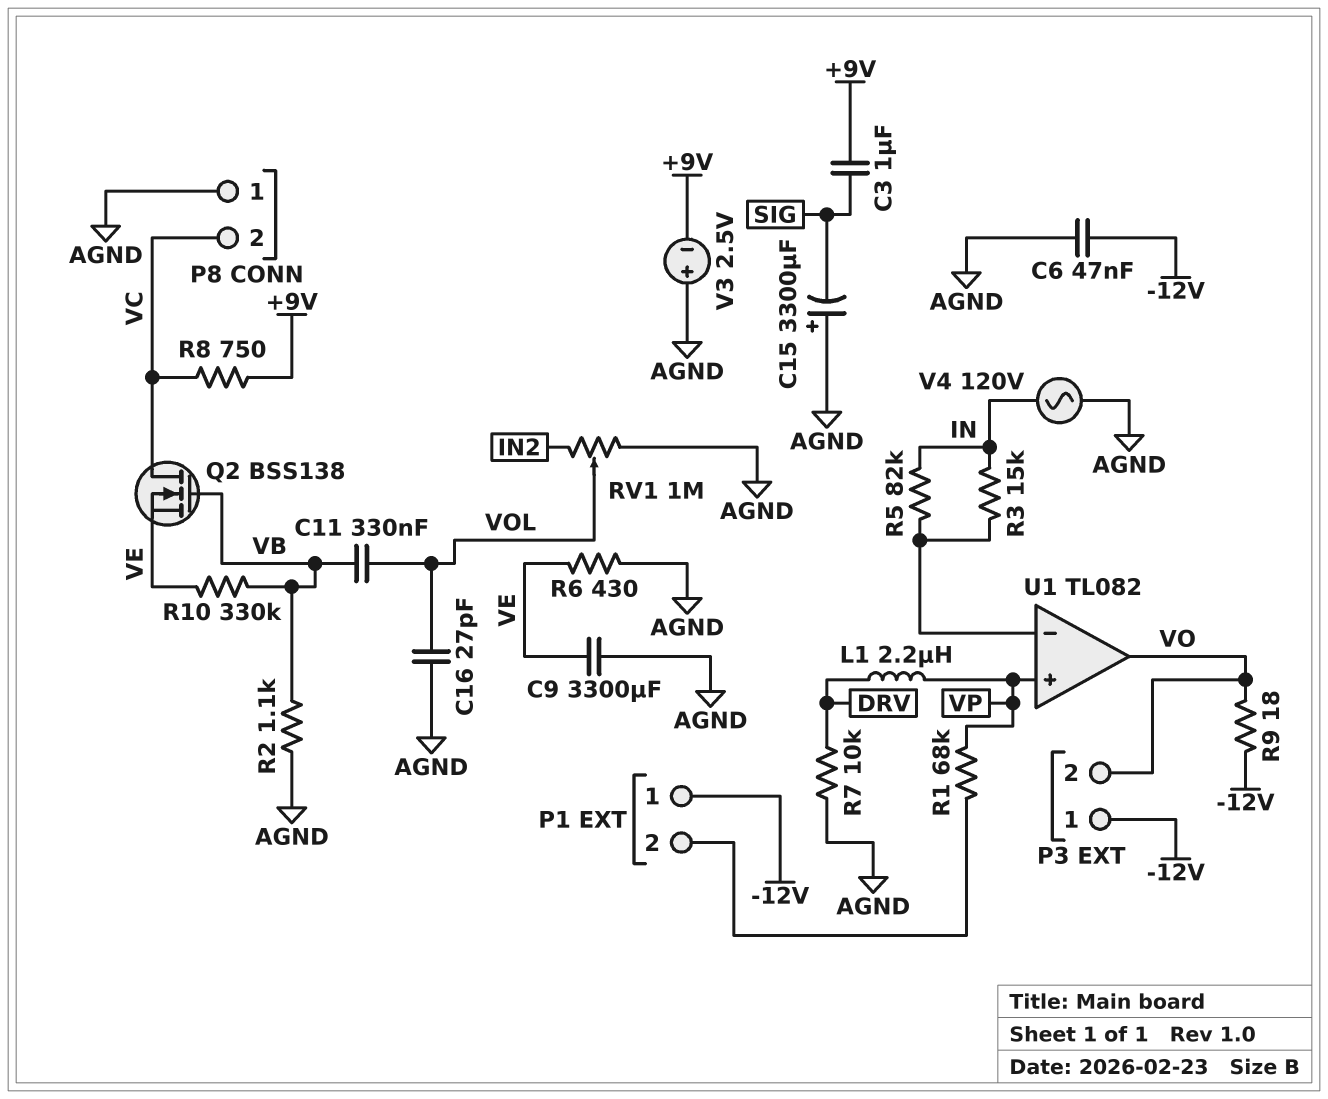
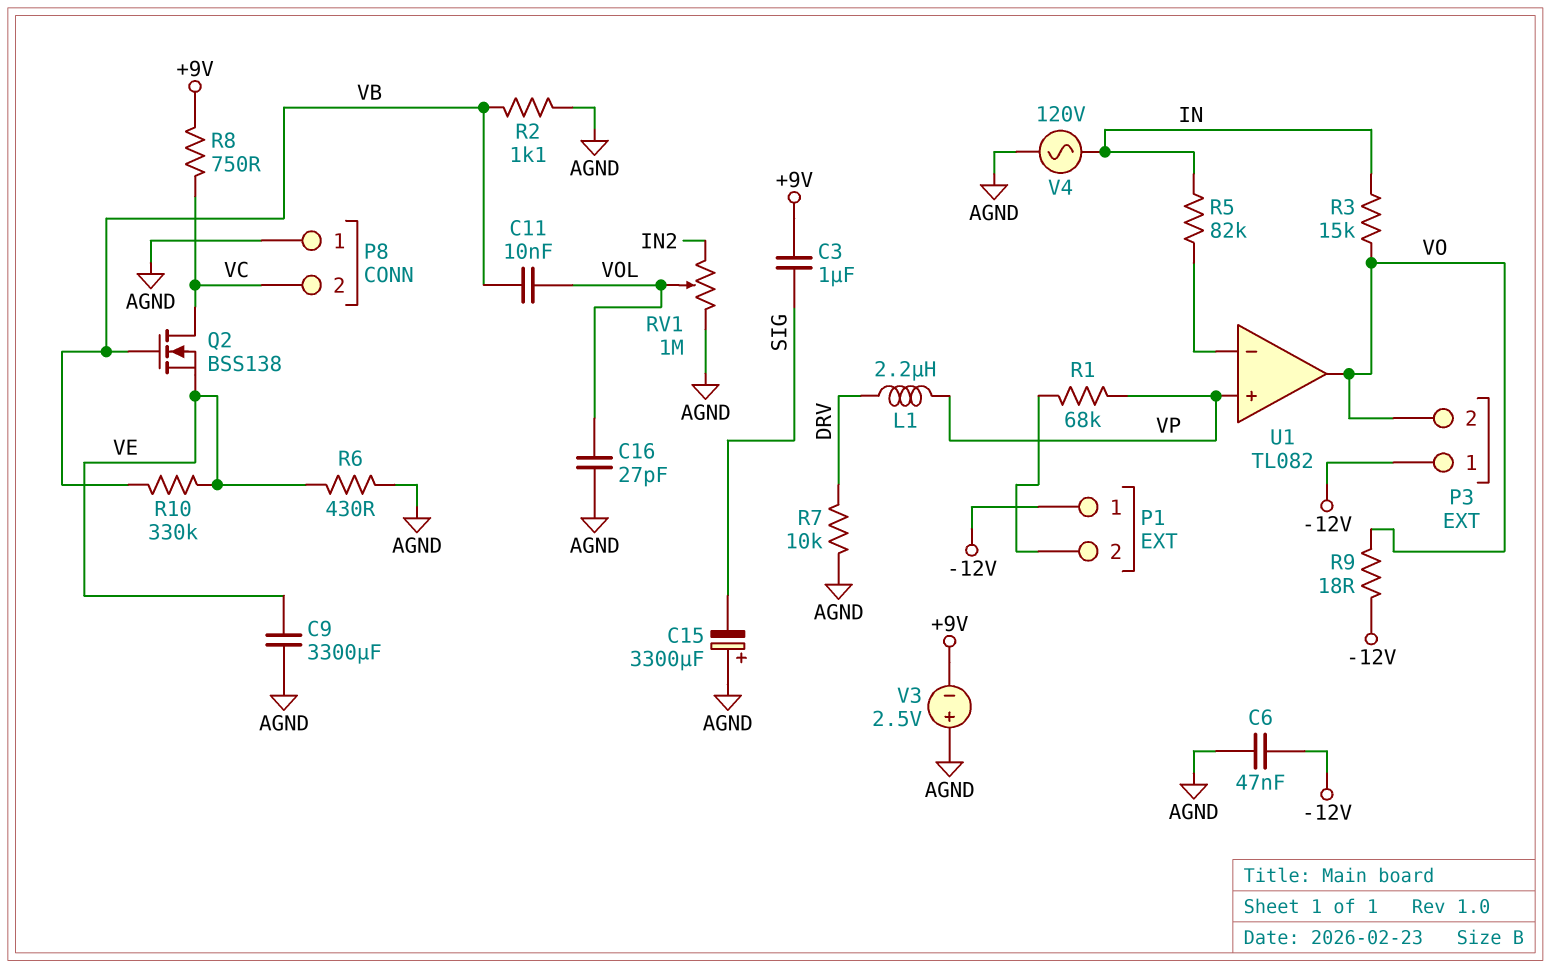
C11: 330nF (VB, VOL) -> 10nF (VB, VOL)
R3: 15k (IN, U1/in-) -> 15k (IN, VO)

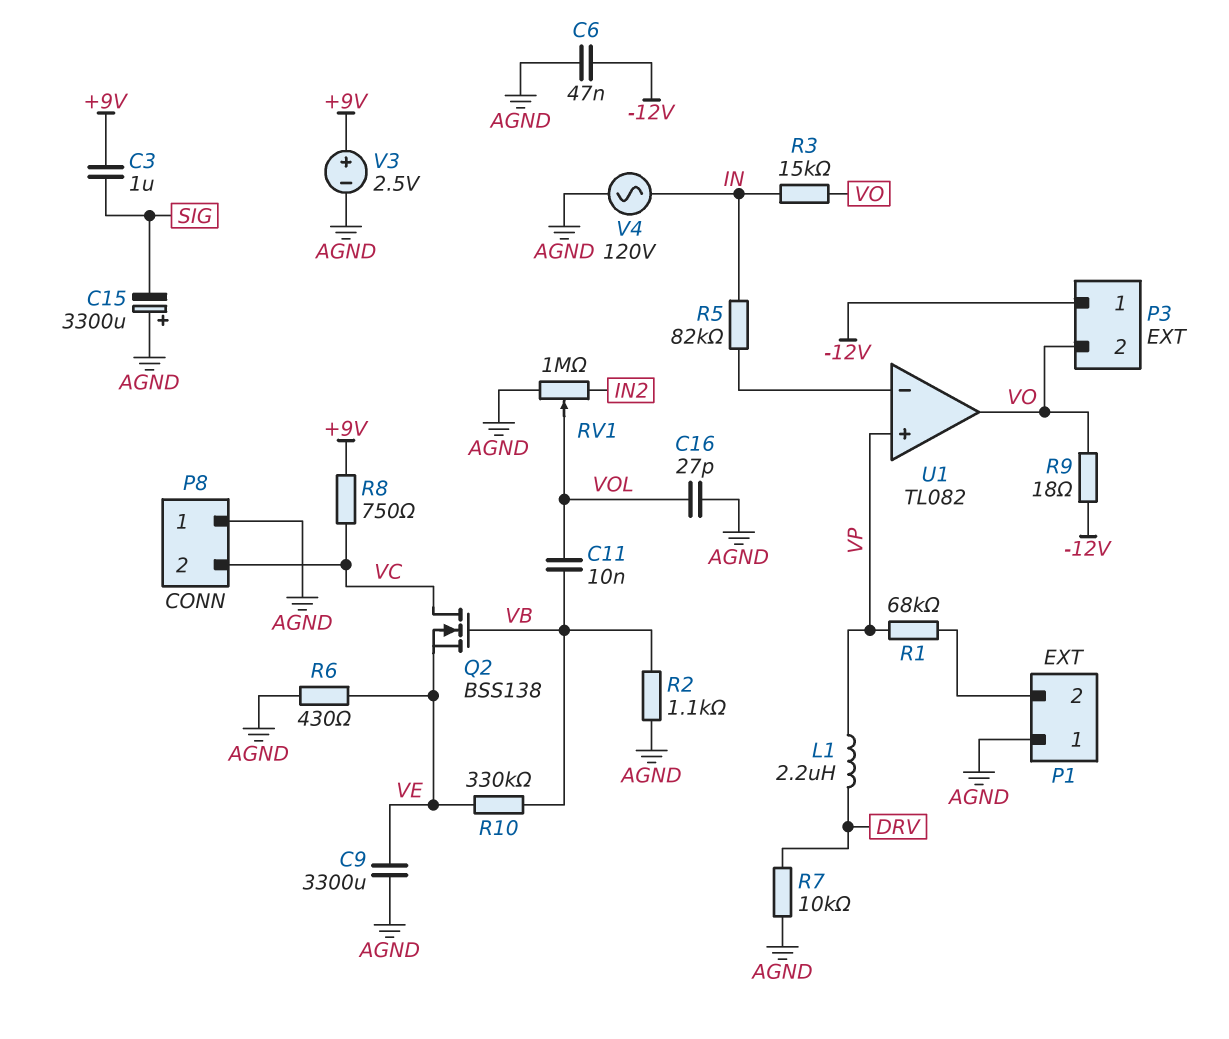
P1 pin 1: -12V -> AGND
V3: 2.5V (plus AGND, minus +9V) -> 2.5V (plus +9V, minus AGND)

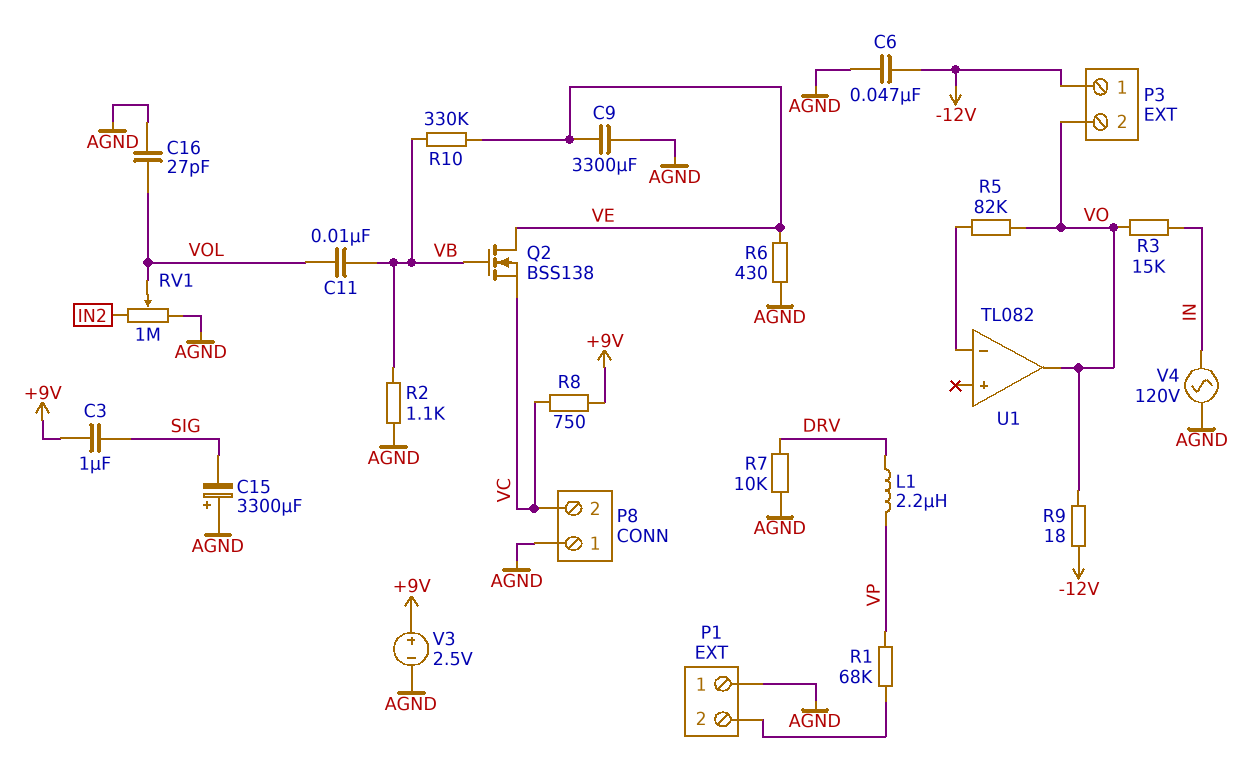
Q2: NMOS BSS138 (G VB, D VC, S VE) -> NMOS BSS138 (G VB, D VE, S VC)
R5: 82k (IN, U1/in-) -> 82k (U1/in-, VO)
U1 pin in+: VP -> none

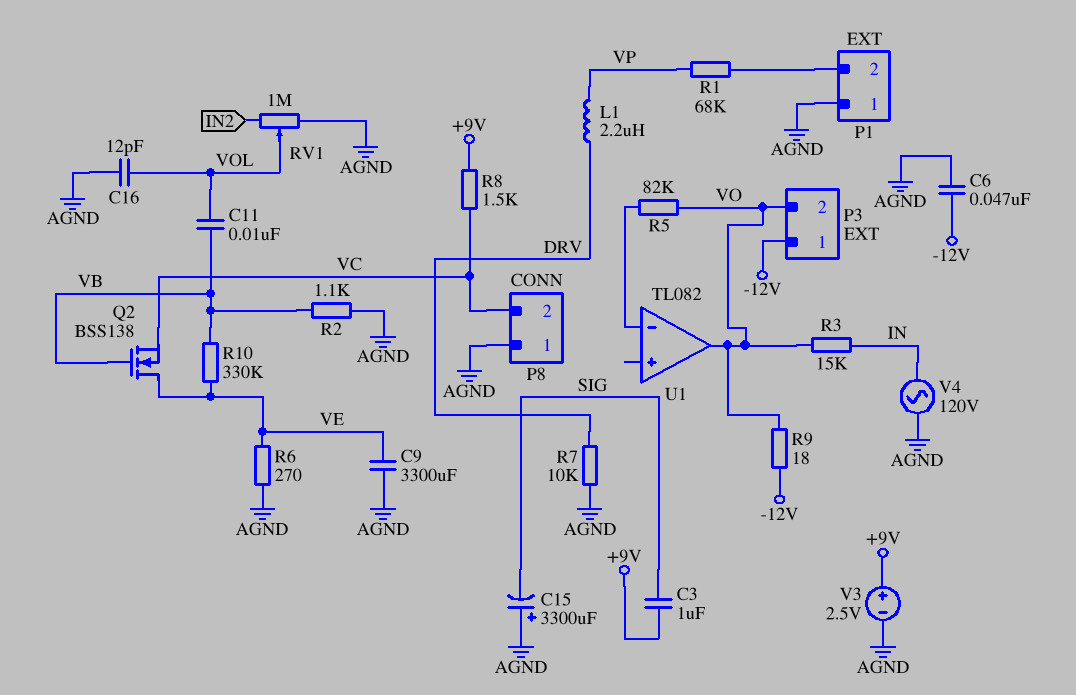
C16: 27pF (AGND, VOL) -> 12pF (AGND, VOL)
R6: 430 (AGND, VE) -> 270 (AGND, VE)
R8: 750 (+9V, VC) -> 1.5k (+9V, VC)

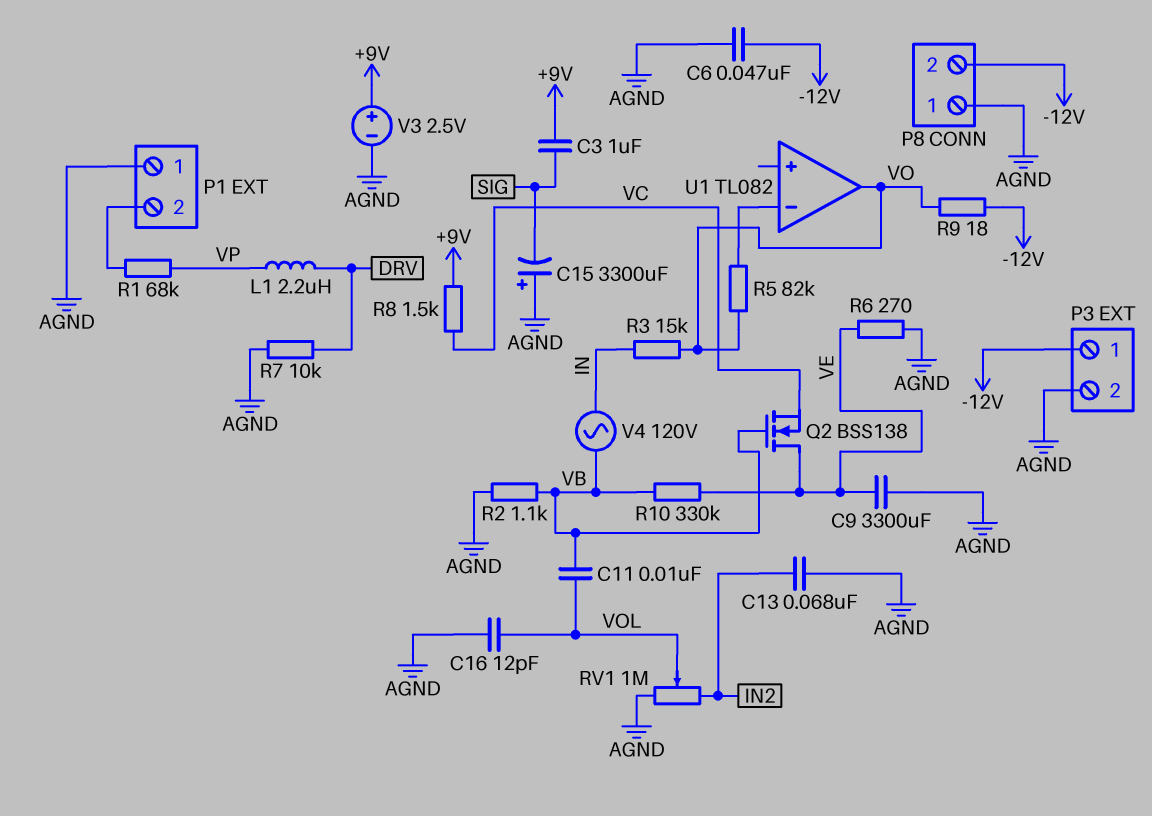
C13: none -> 68nF (AGND, IN2)
P3 pin 2: VO -> AGND
P8 pin 2: VC -> -12V
V4: AC 120V (AGND, IN) -> AC 120V (IN, VB)

